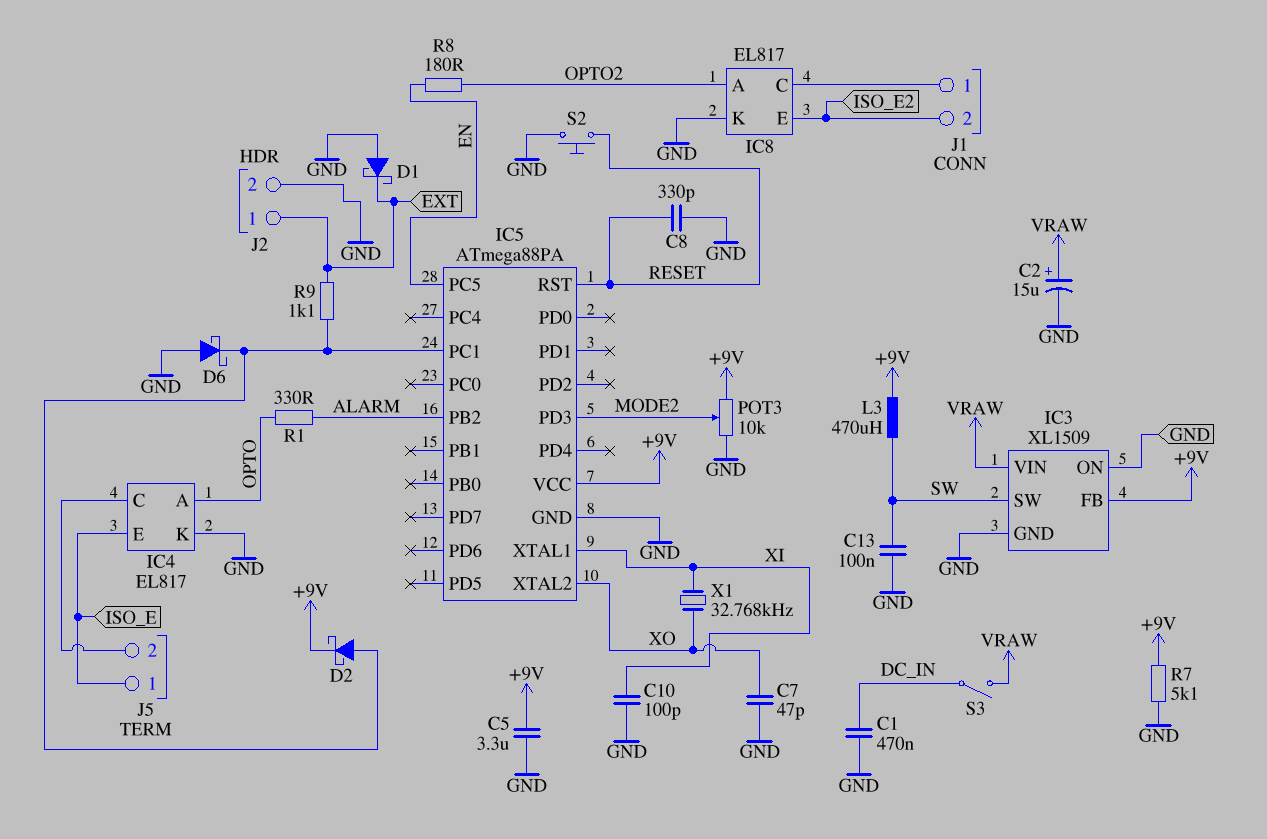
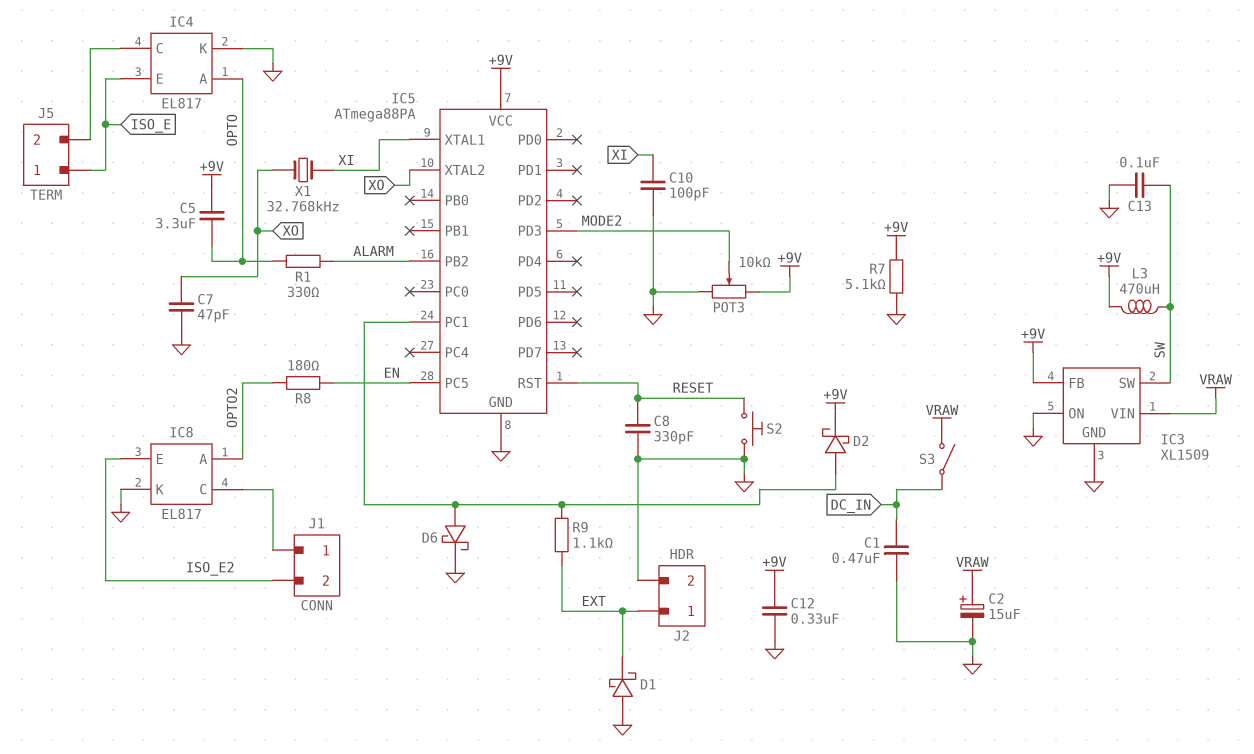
C5: 3.3uF (+9V, GND) -> 3.3uF (+9V, OPTO)
C12: none -> 330nF (+9V, GND)
D6: schottky (A GND, K IC5/PC1) -> schottky (A IC5/PC1, K GND)

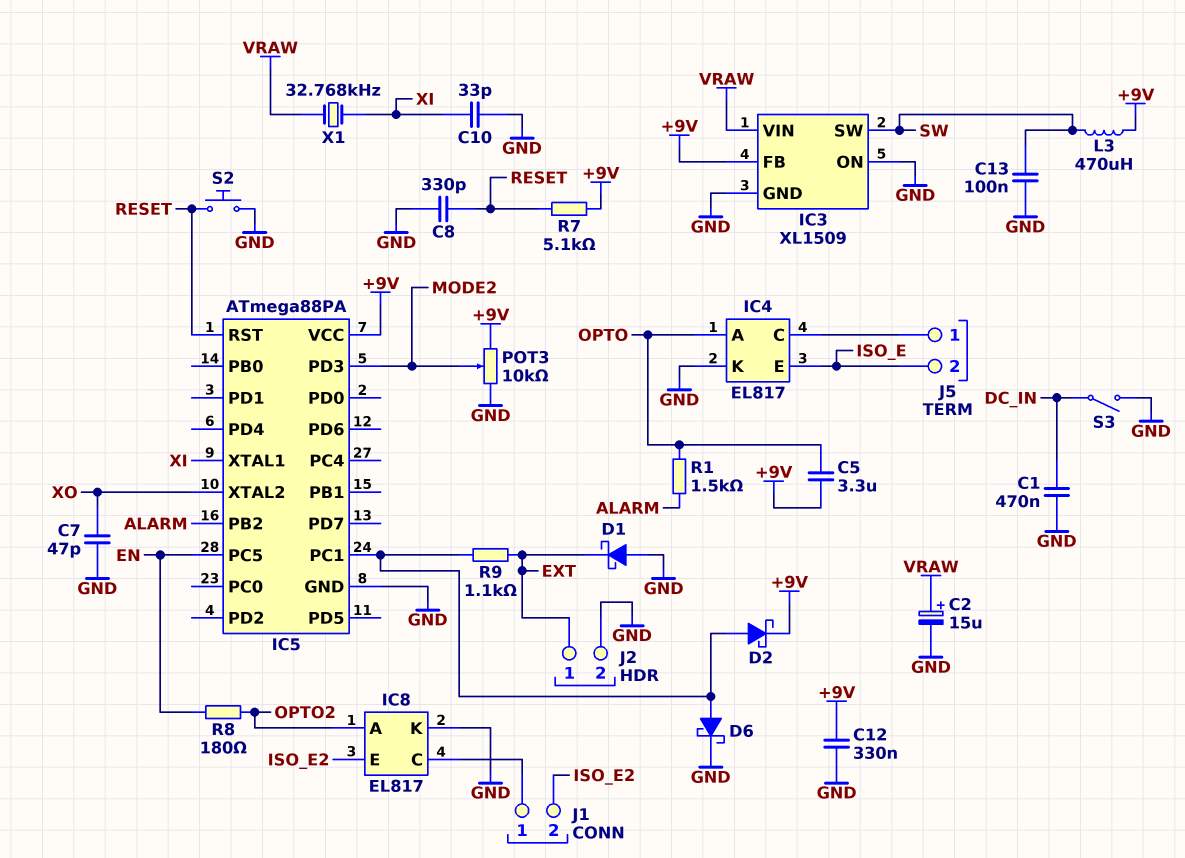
C10: 100pF (GND, XI) -> 33pF (GND, XI)
J5 pin 1: ISO_E -> IC4/C
J5 pin 2: IC4/C -> ISO_E
R1: 330 (ALARM, OPTO) -> 1.5k (ALARM, OPTO)
R7: 5.1k (+9V, GND) -> 5.1k (+9V, RESET)
S3: switch (DC_IN, VRAW) -> switch (DC_IN, GND)
X1: 32.768kHz (XI, XO) -> 32.768kHz (VRAW, XI)

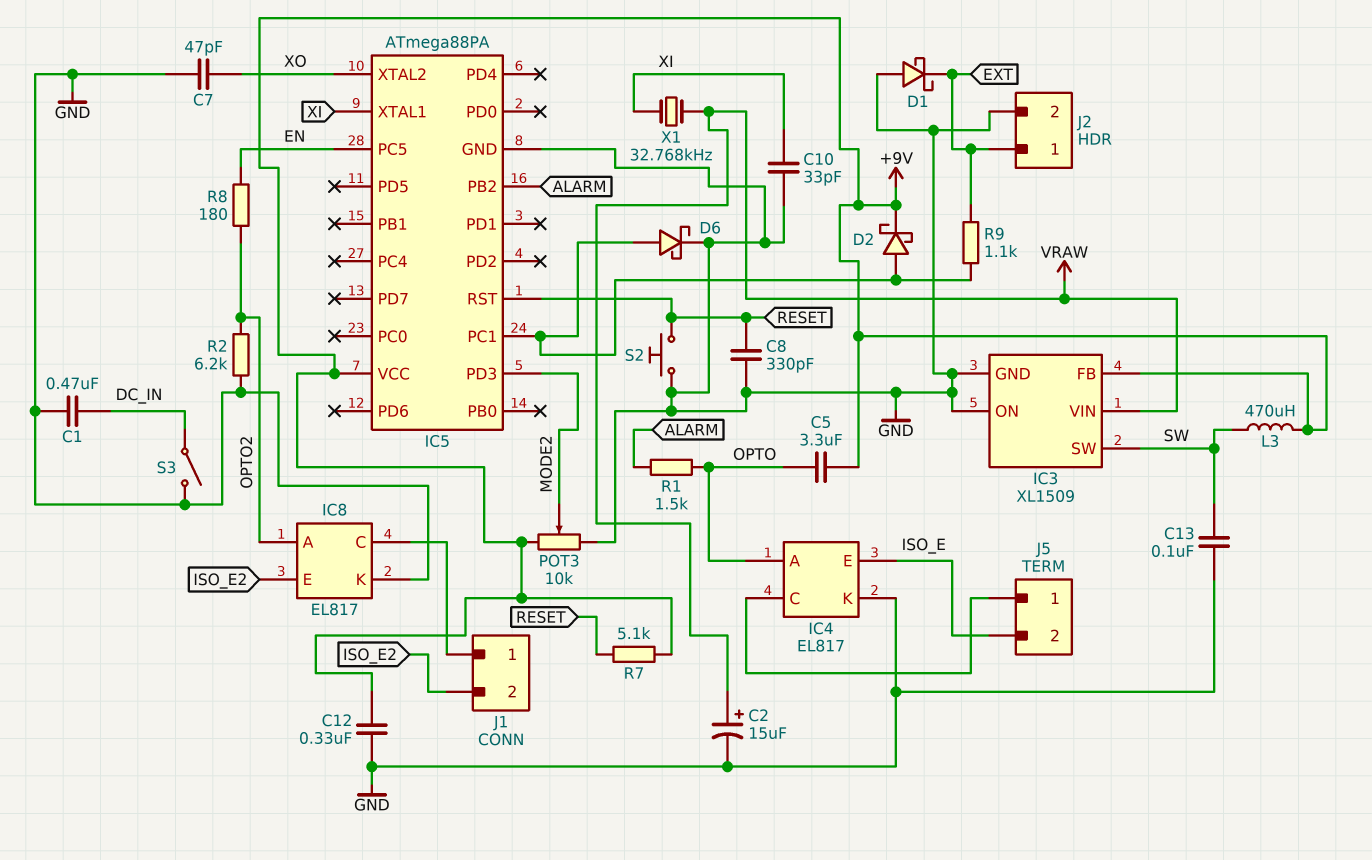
R2: none -> 6.2k (GND, OPTO2)

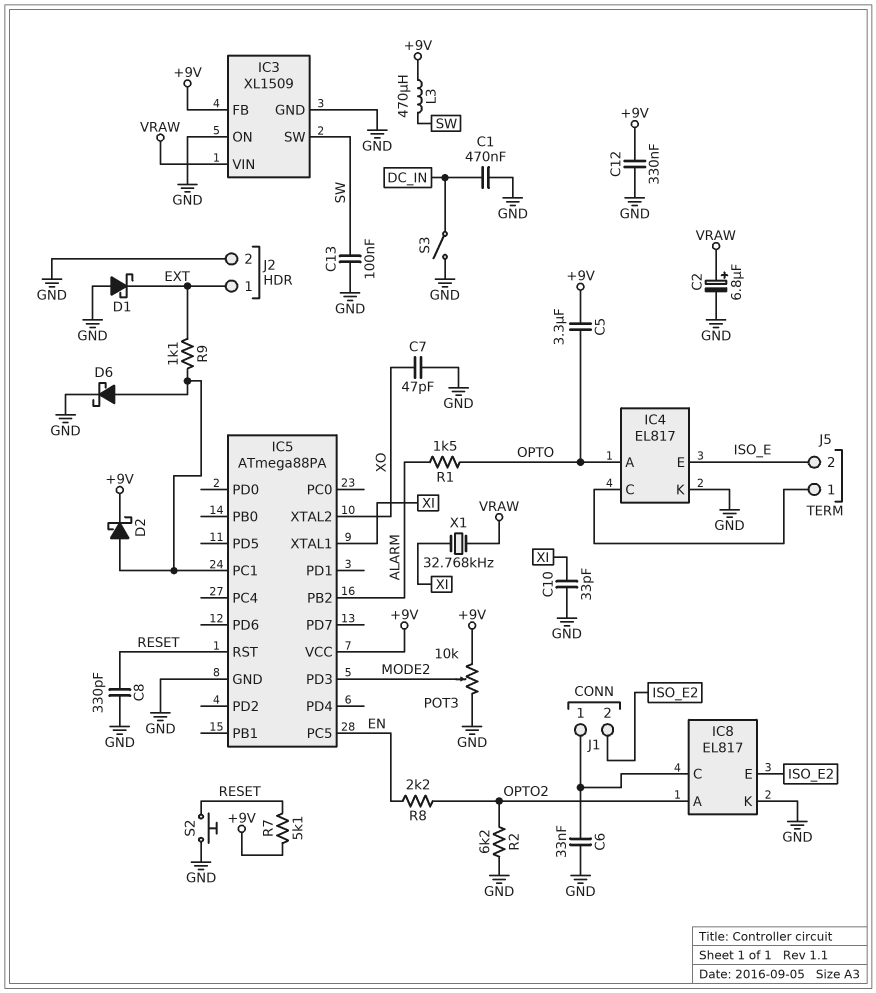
C2: 15uF (plus VRAW, minus GND) -> 6.8uF (plus VRAW, minus GND)
C6: none -> 33nF (GND, IC8/C)
R8: 180 (EN, OPTO2) -> 2.2k (EN, OPTO2)

